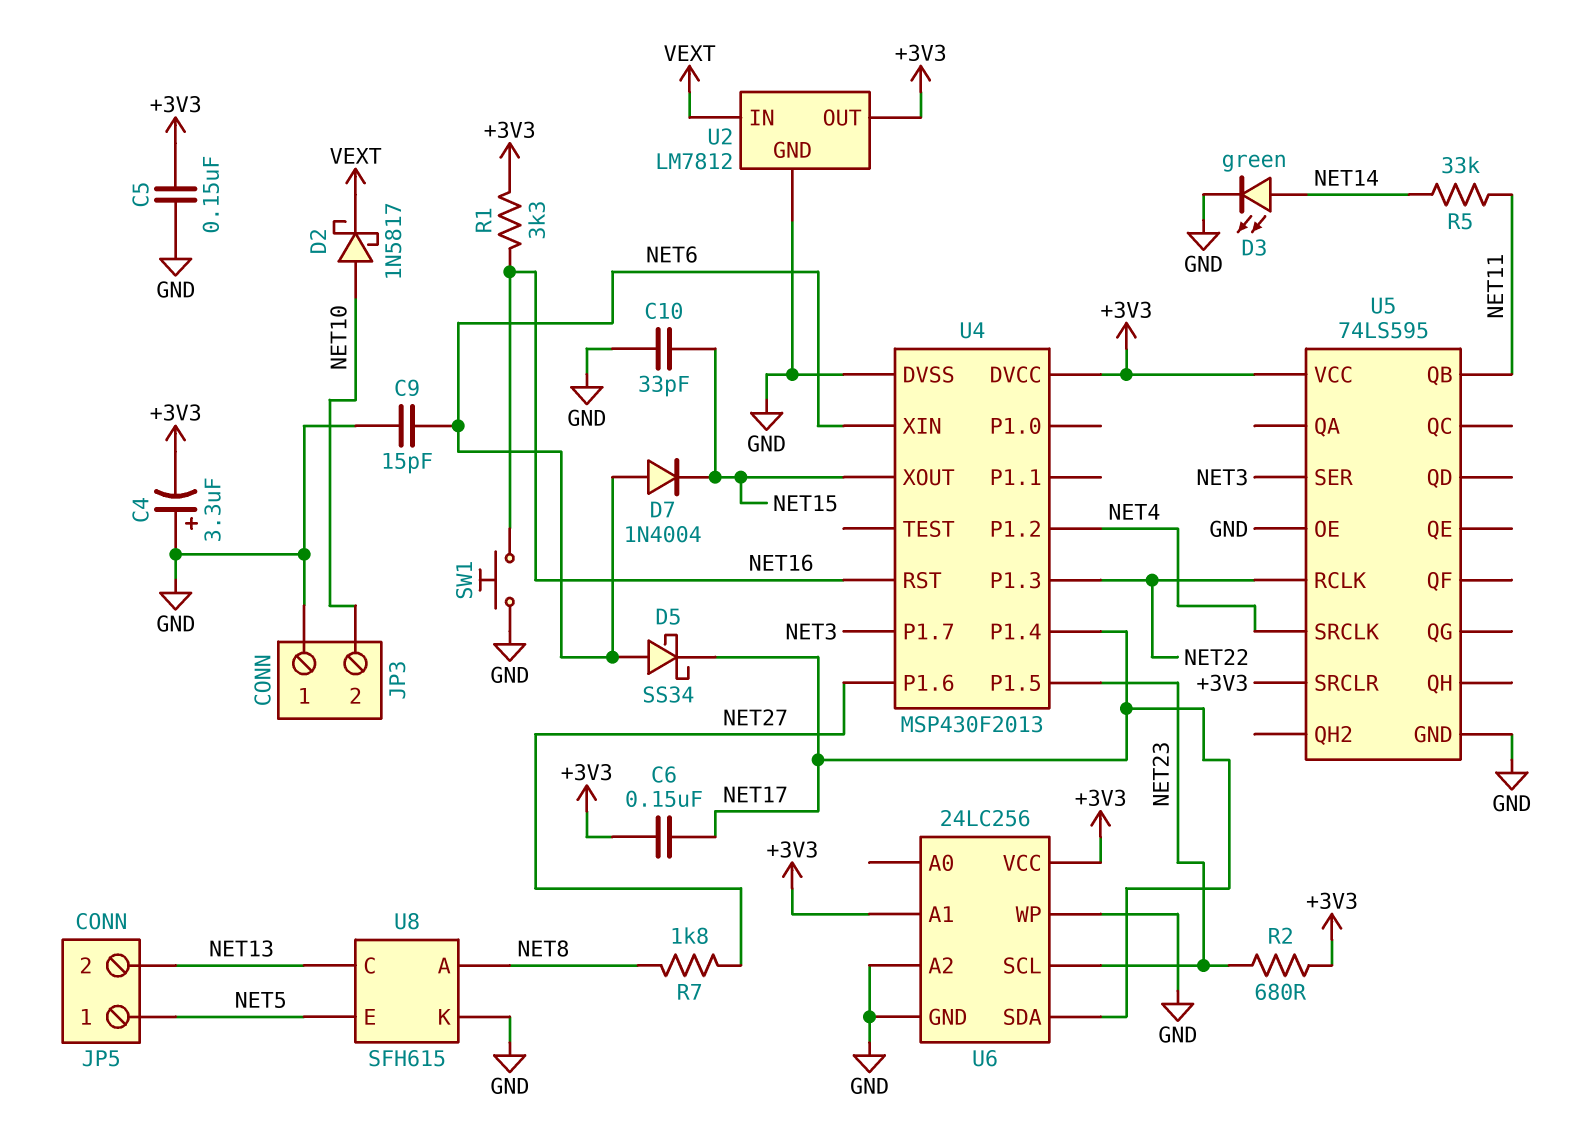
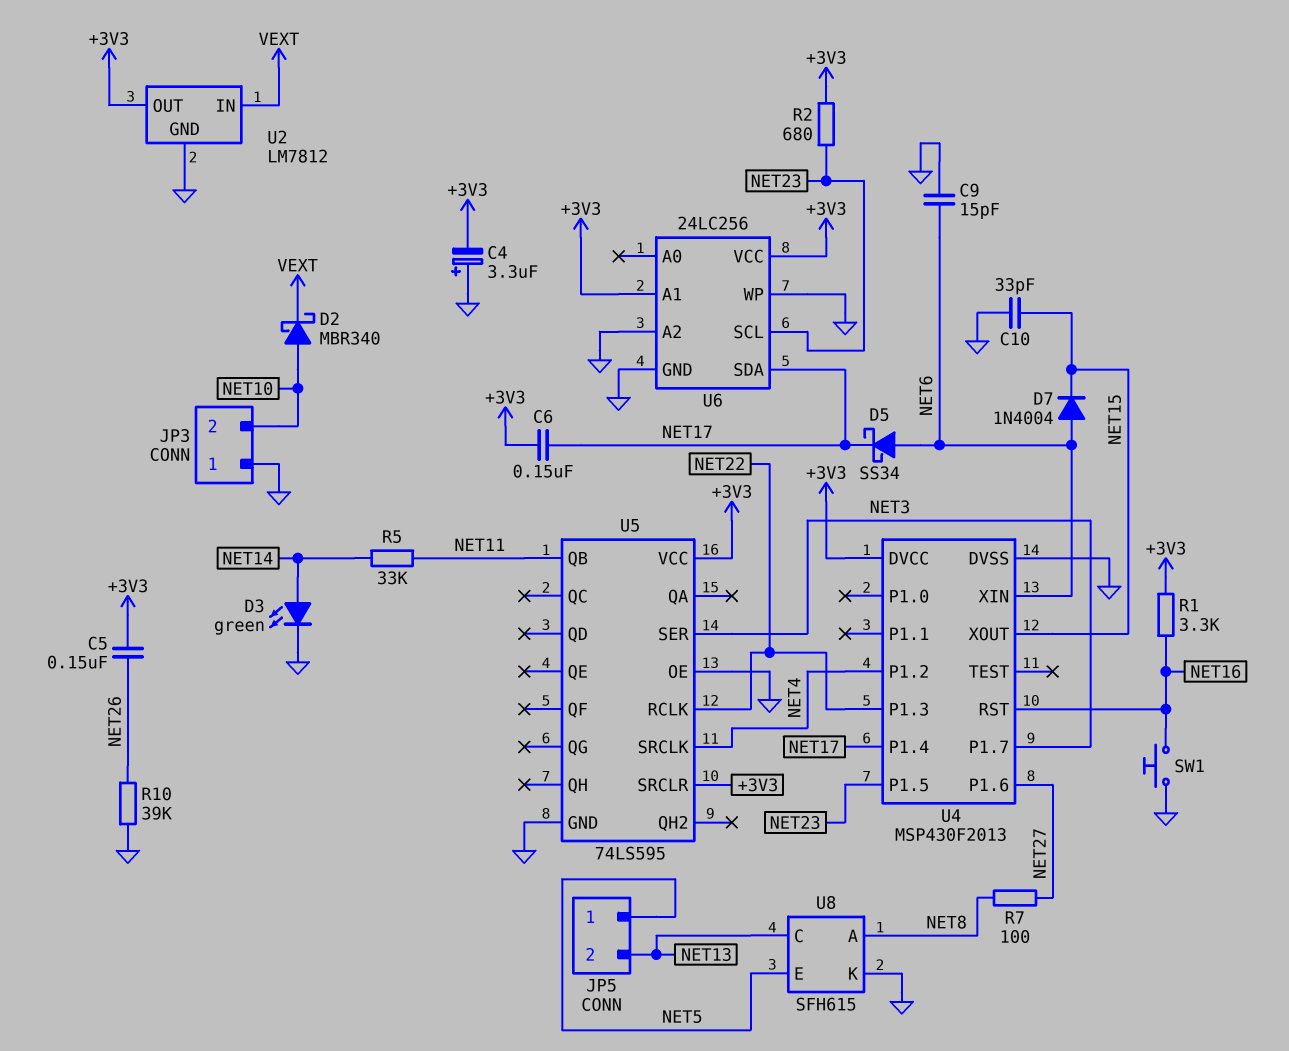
C5: 150nF (+3V3, GND) -> 150nF (+3V3, NET26)
D2: schottky 1N5817 (A NET10, K VEXT) -> schottky MBR340 (A NET10, K VEXT)
R7: 1.8k (NET8, NET27) -> 100 (NET8, NET27)
R10: none -> 39k (GND, NET26)

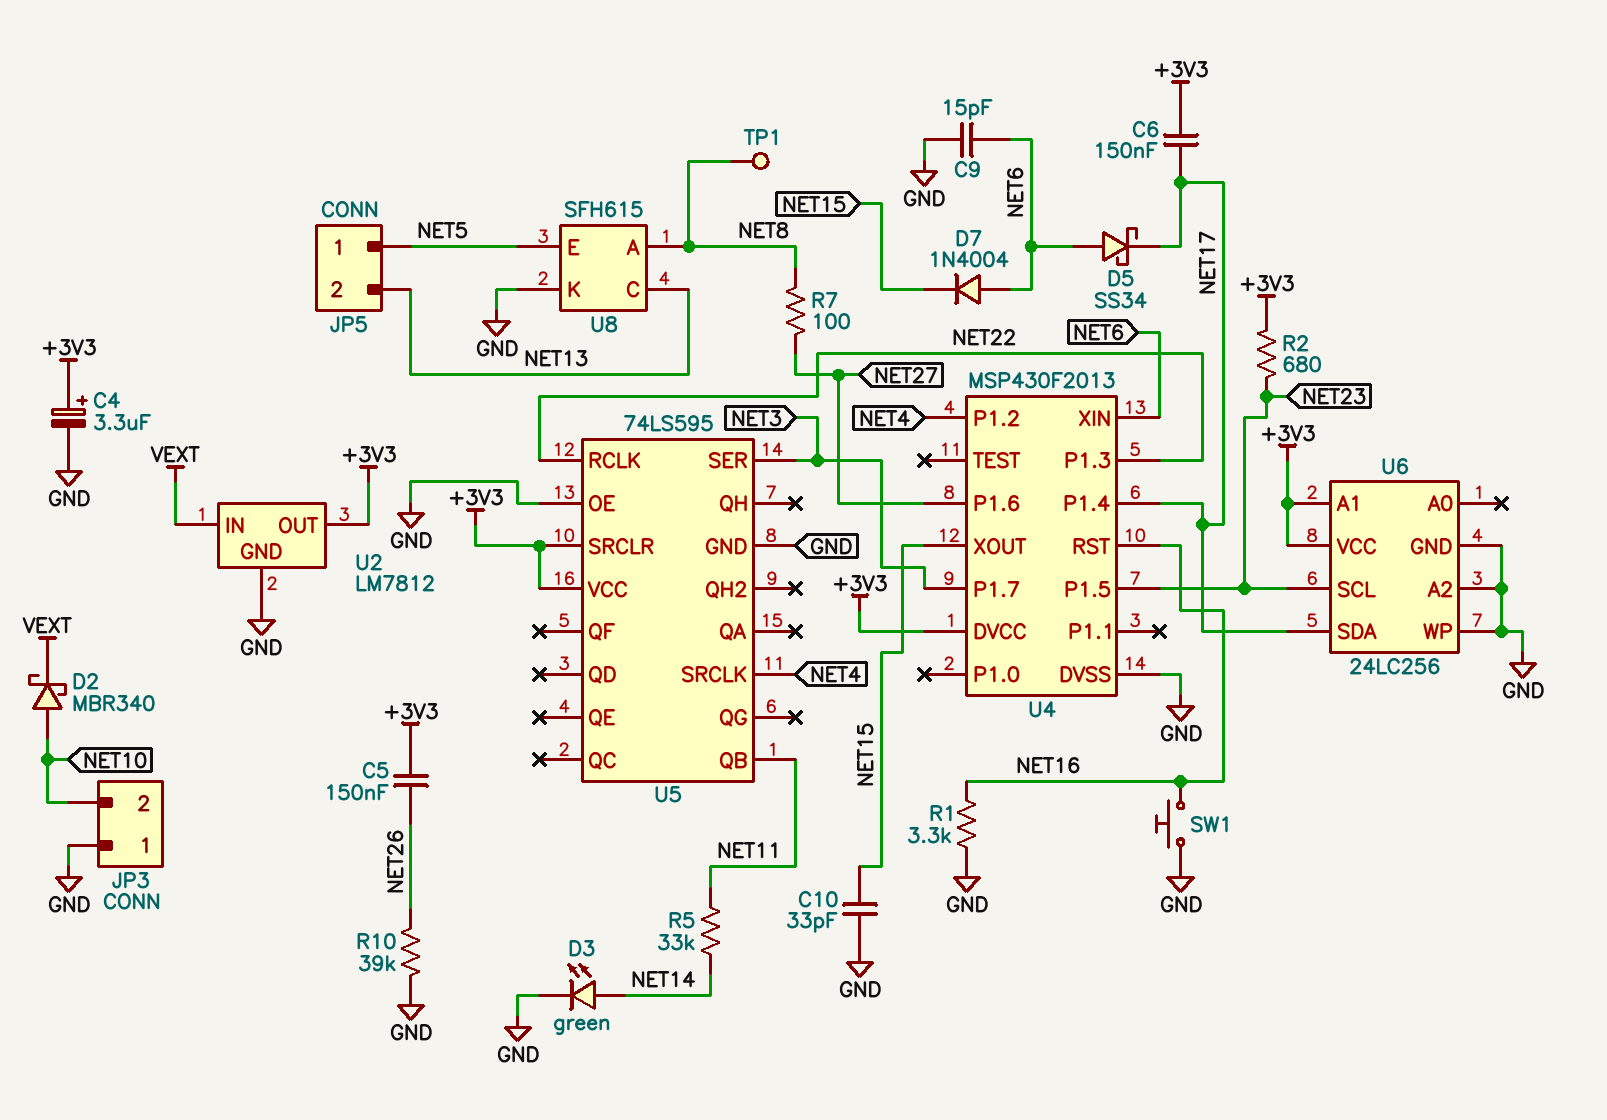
C4: 3.3uF (plus GND, minus +3V3) -> 3.3uF (plus +3V3, minus GND)
R1: 3.3k (+3V3, NET16) -> 3.3k (GND, NET16)
TP1: none -> test point (NET8)

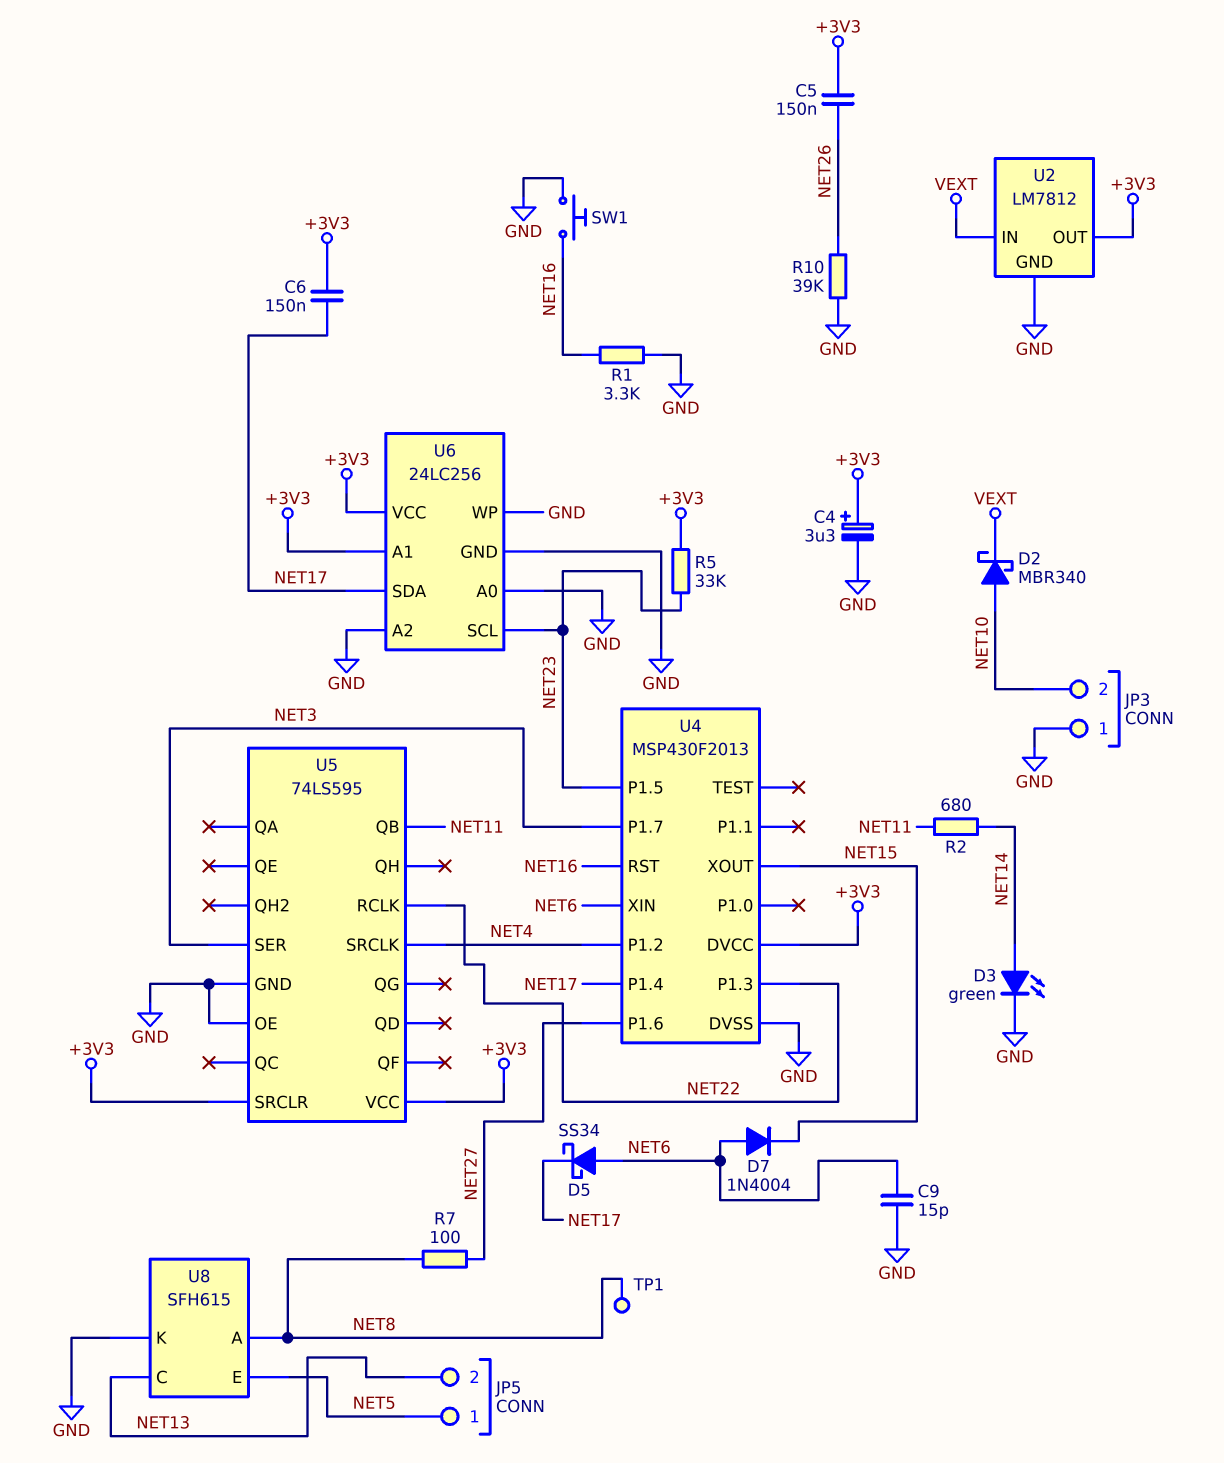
C10: 33pF (GND, NET15) -> none
R2: 680 (+3V3, NET23) -> 680 (NET11, NET14)
R5: 33k (NET11, NET14) -> 33k (+3V3, NET23)
U6 pin A0: none -> GND

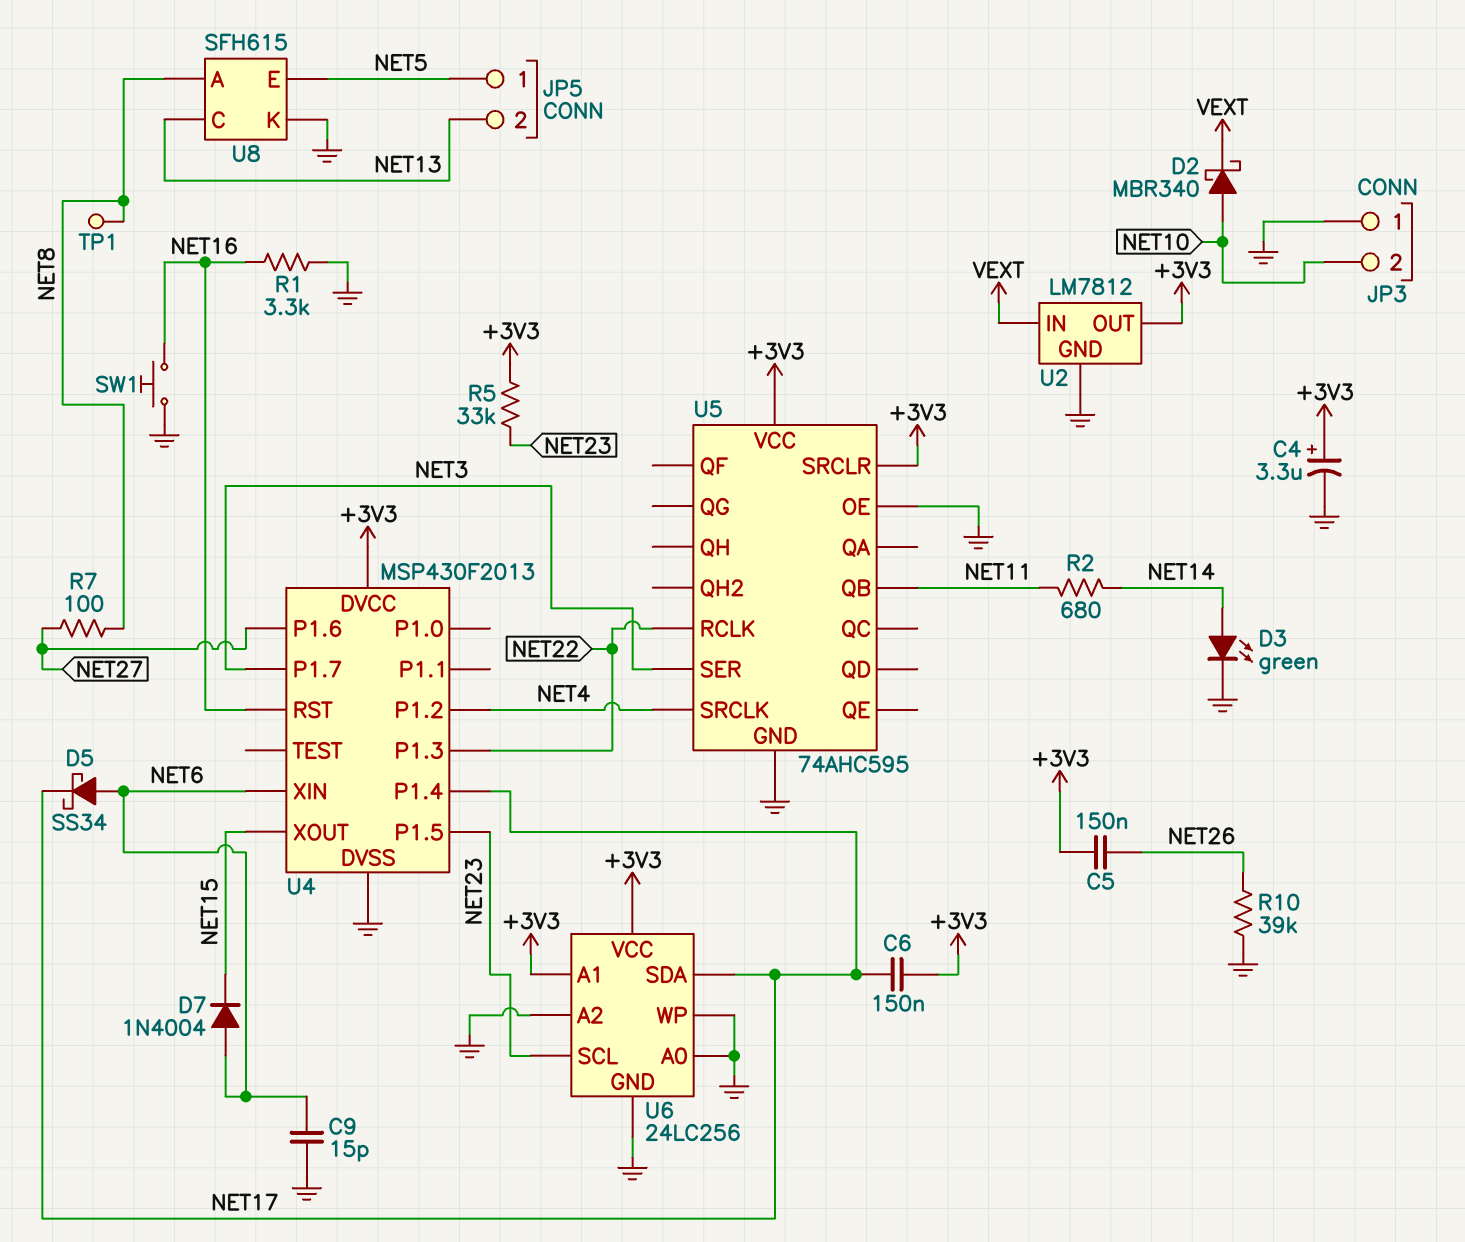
U5: 74LS595 -> 74AHC595

